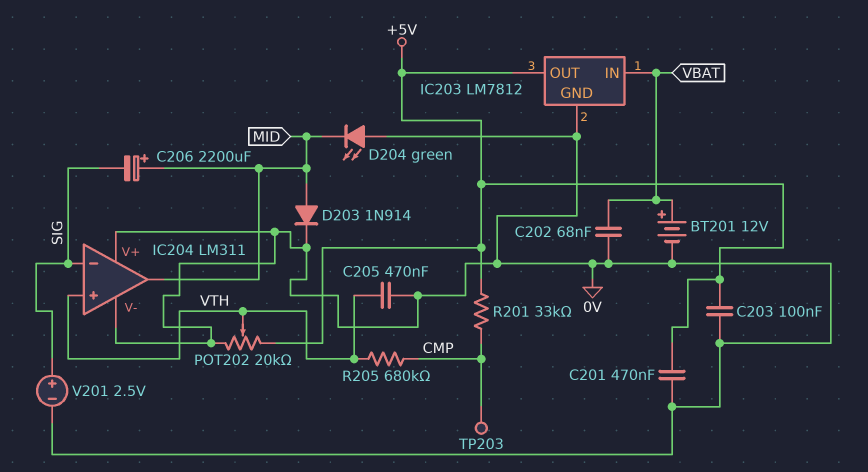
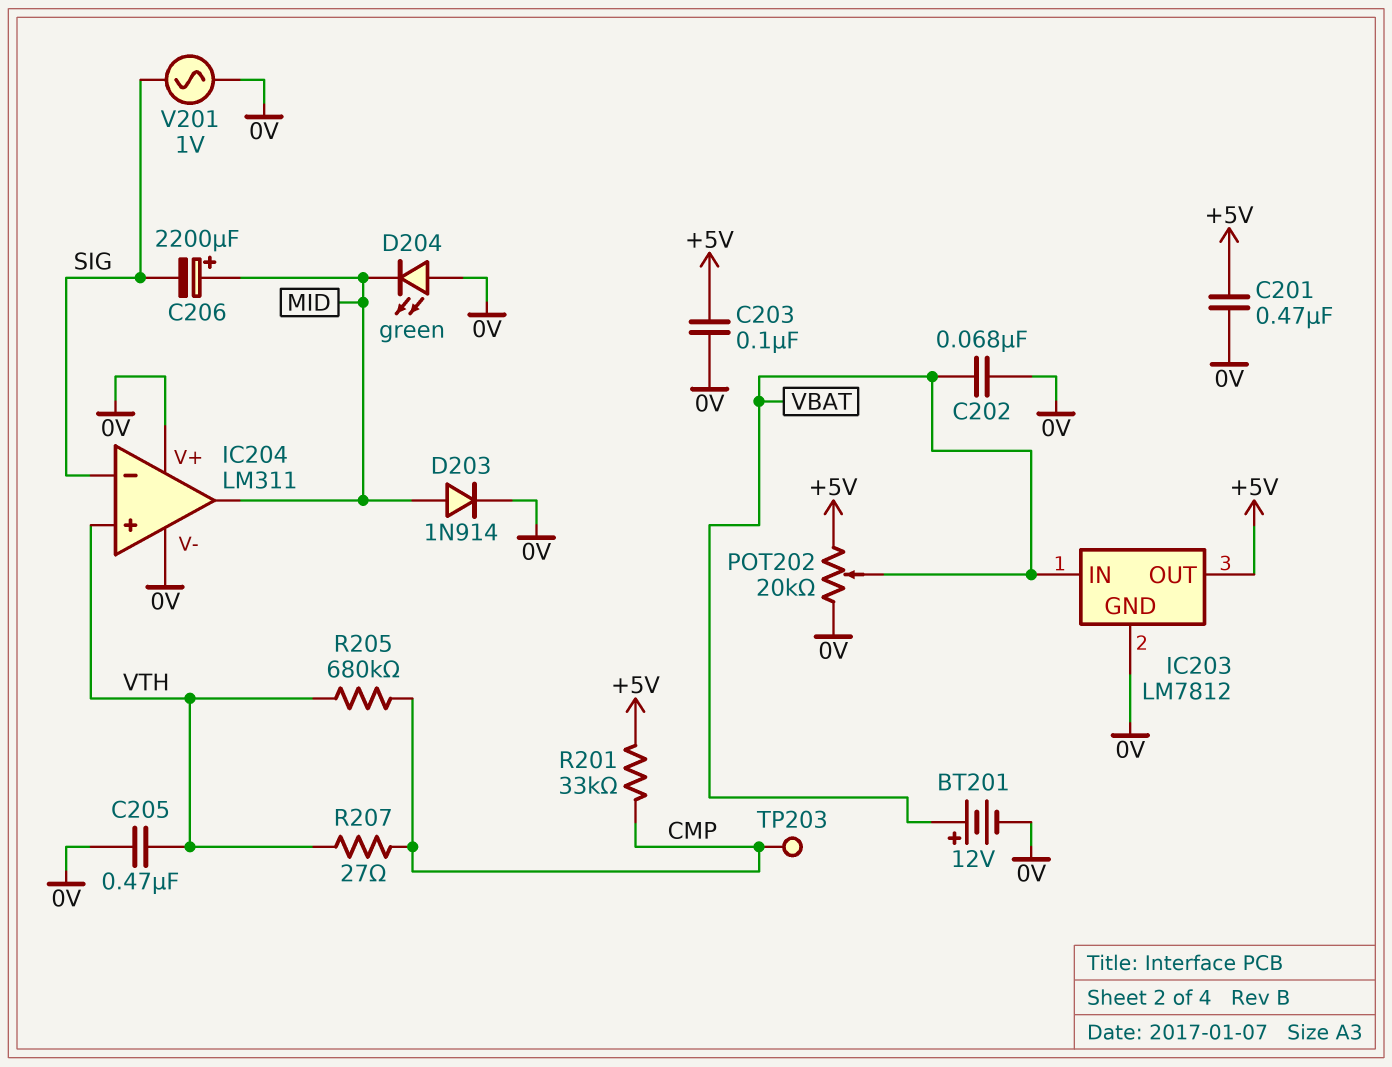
POT202: 20k (+5V, 0V, wiper VTH) -> 20k (+5V, 0V, wiper VBAT)
R207: none -> 27 (CMP, VTH)
V201: 2.5V (plus SIG, minus 0V) -> AC 1V (0V, SIG)

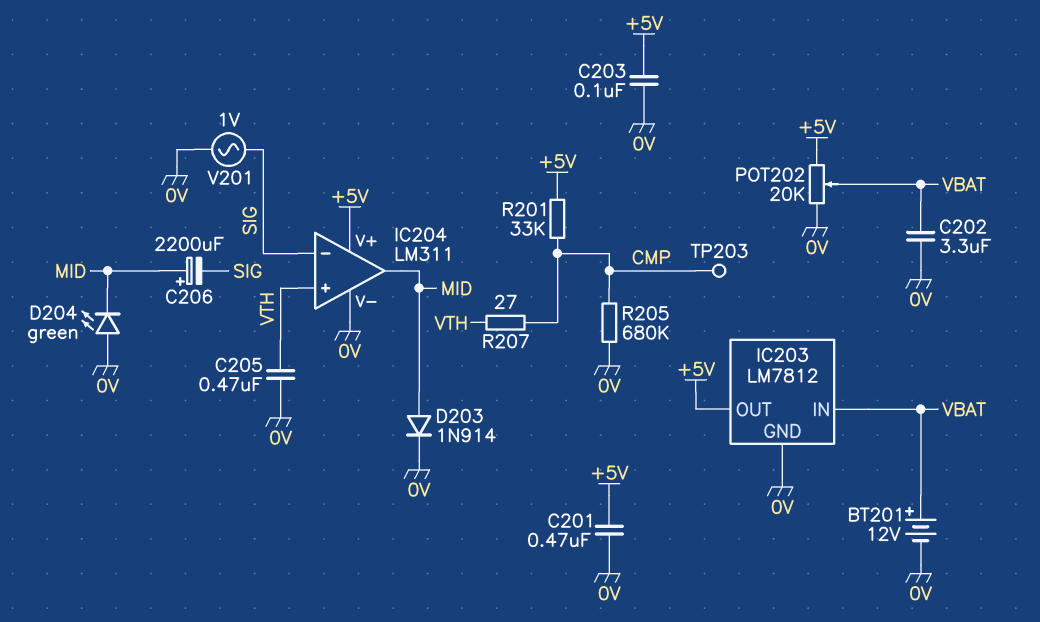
C202: 68nF (0V, VBAT) -> 3.3uF (0V, VBAT)
IC204 pin V+: 0V -> +5V
R205: 680k (CMP, VTH) -> 680k (0V, CMP)

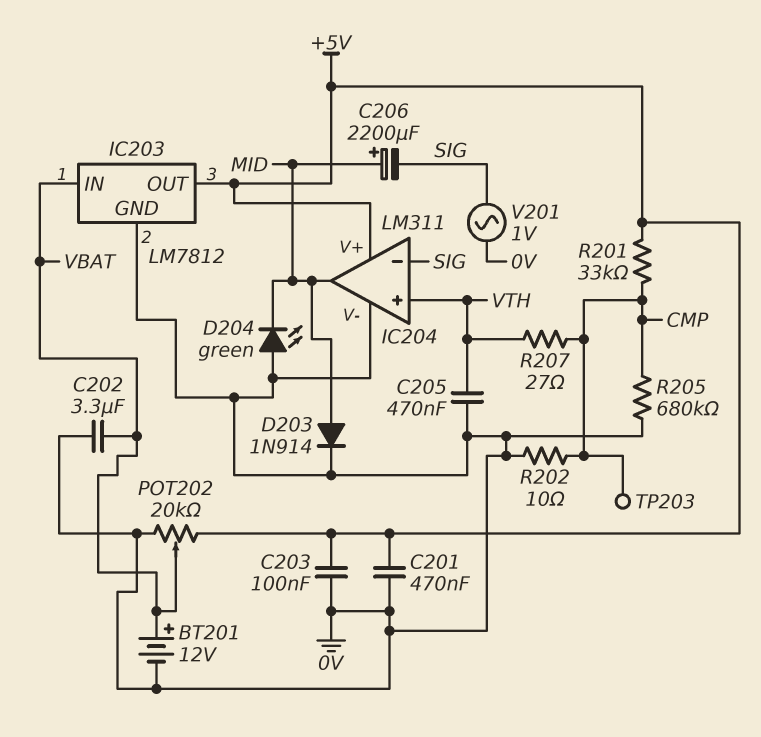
R202: none -> 10 (0V, CMP)

